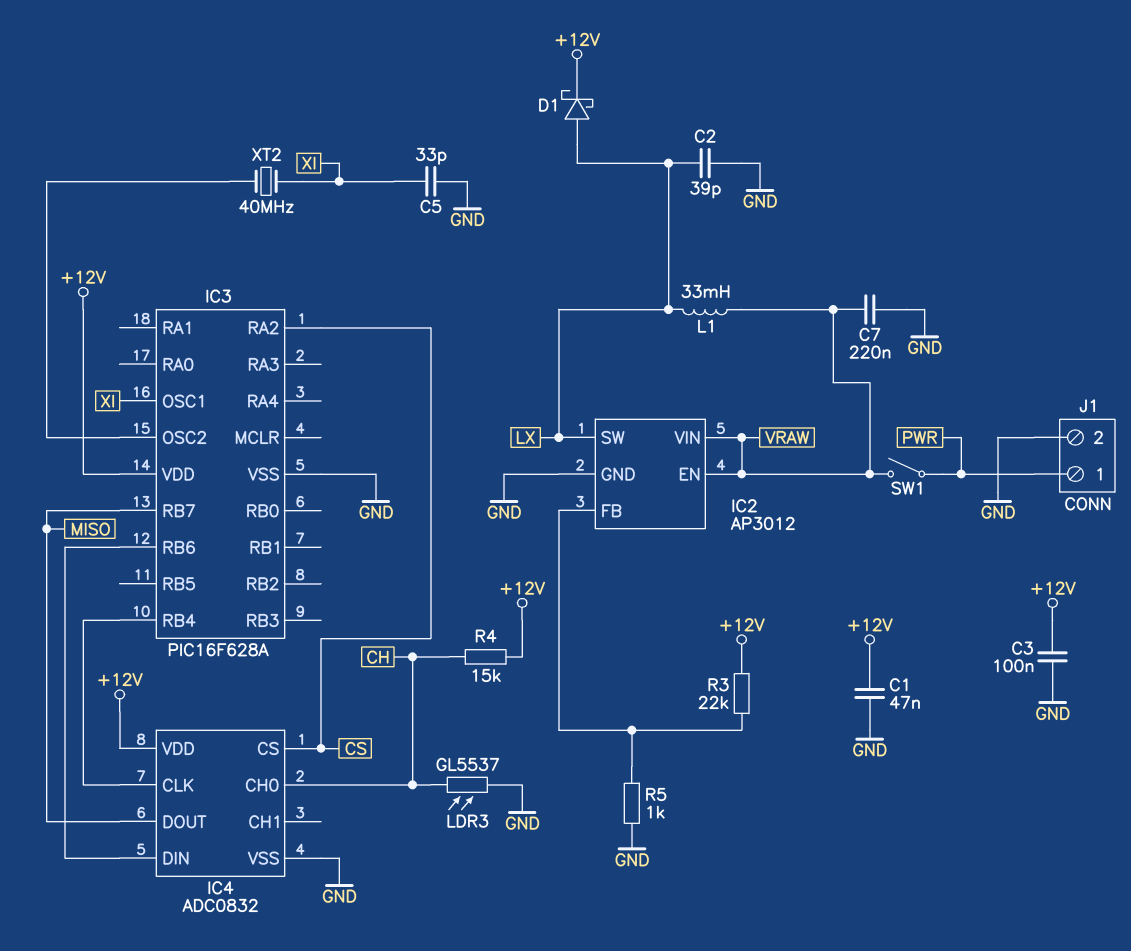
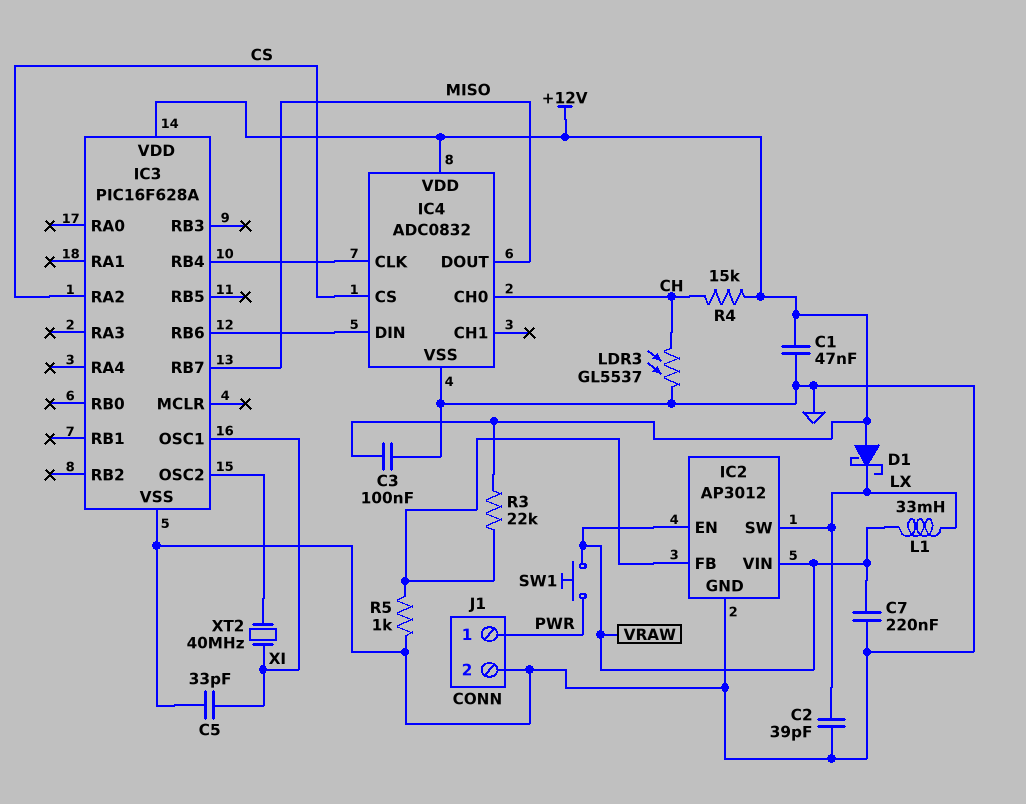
D1: schottky (A LX, K +12V) -> schottky (A +12V, K LX)
SW1: switch (PWR, VRAW) -> button (PWR, VRAW)

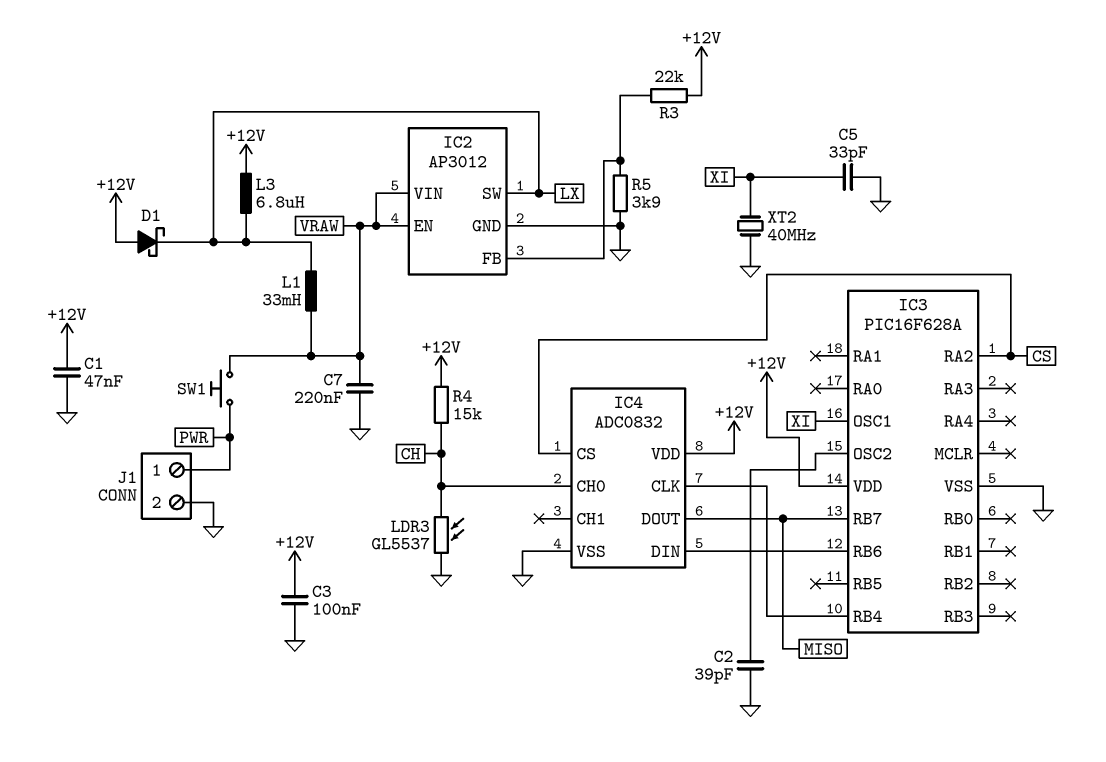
C2: 39pF (GND, LX) -> 39pF (GND, IC3/OSC2)
L3: none -> 6.8uH (+12V, LX)
R5: 1k (GND, IC2/FB) -> 3.9k (GND, IC2/FB)
XT2: 40MHz (IC3/OSC2, XI) -> 40MHz (GND, XI)

